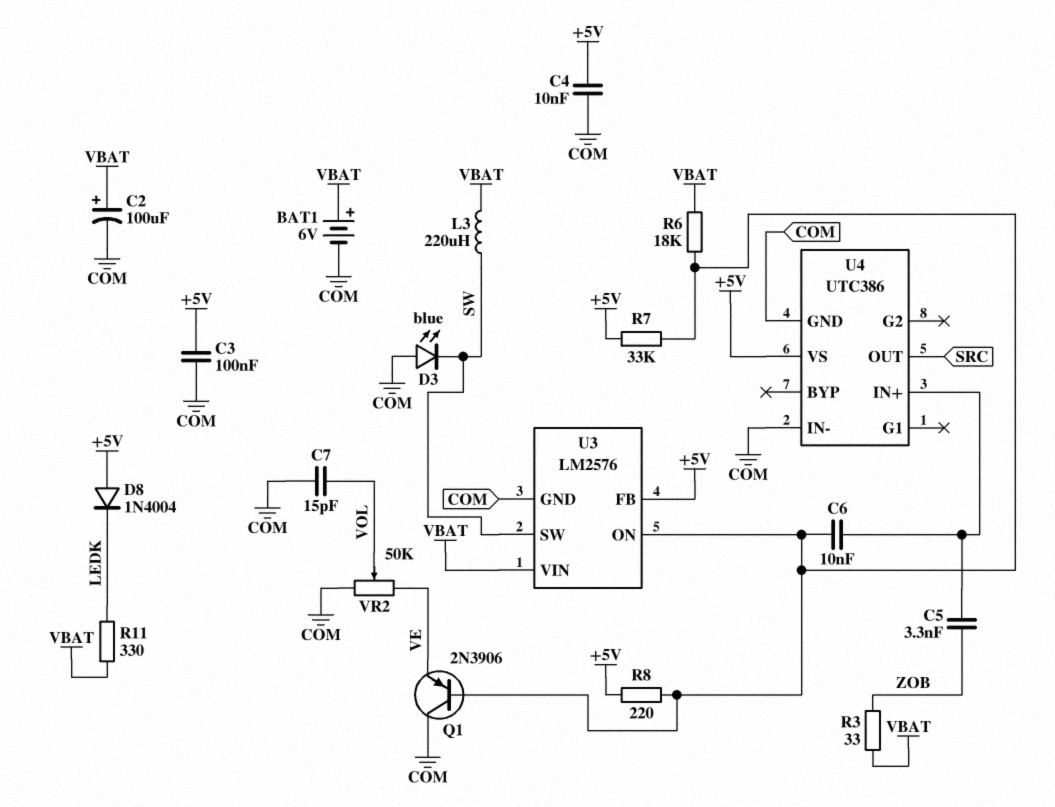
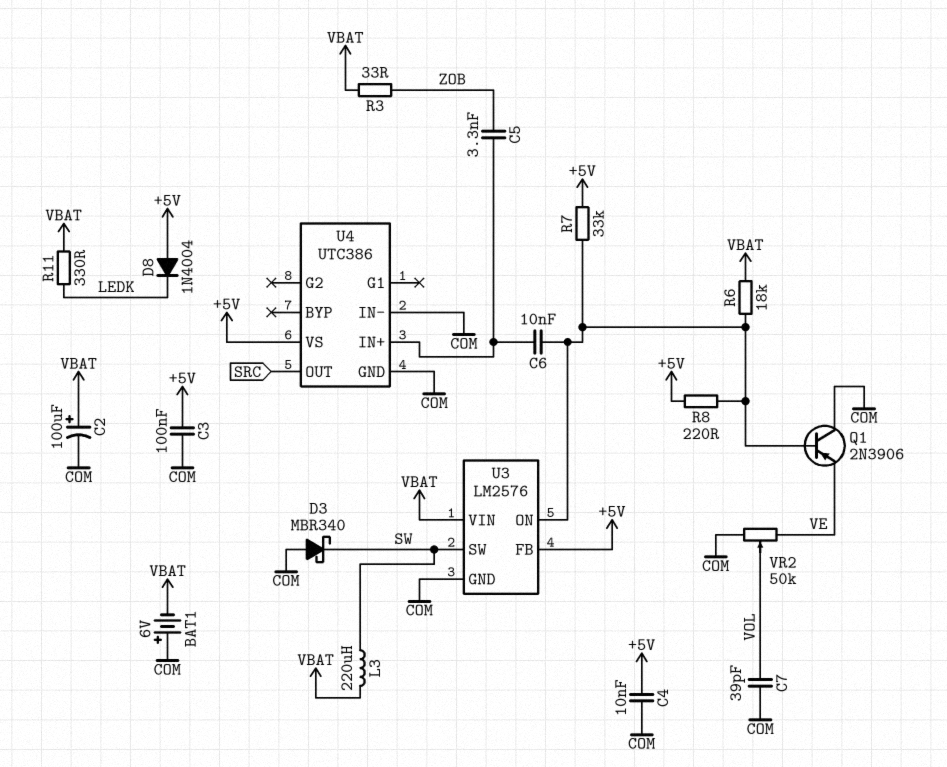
BAT1: 6V (plus VBAT, minus COM) -> 6V (plus COM, minus VBAT)
C7: 15pF (COM, VOL) -> 39pF (COM, VOL)
D3: LED blue (A COM, K SW) -> schottky MBR340 (A COM, K SW)

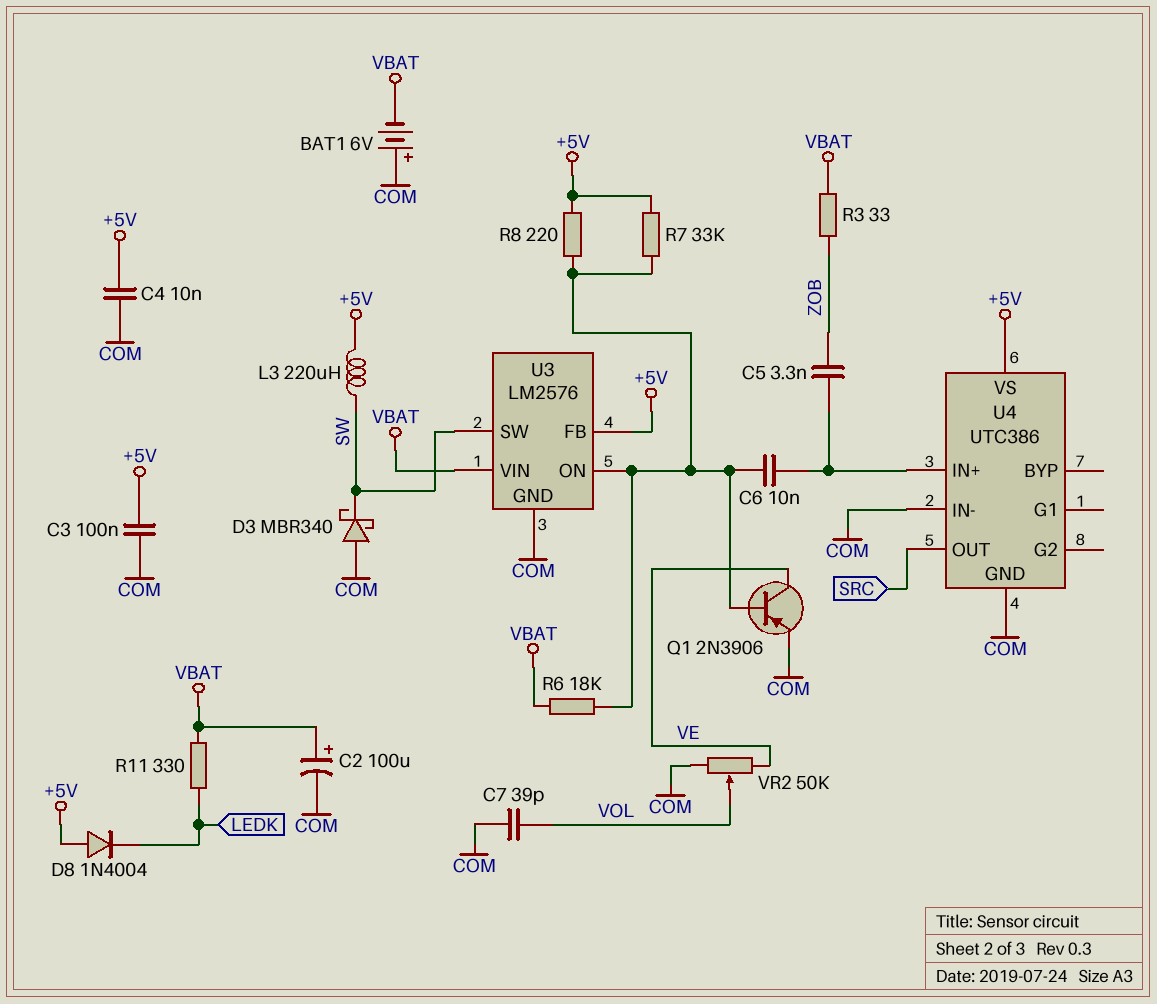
L3: 220uH (SW, VBAT) -> 220uH (+5V, SW)
Q1: PNP 2N3906 (B U3/ON, C COM, E VE) -> PNP 2N3906 (B U3/ON, C VE, E COM)

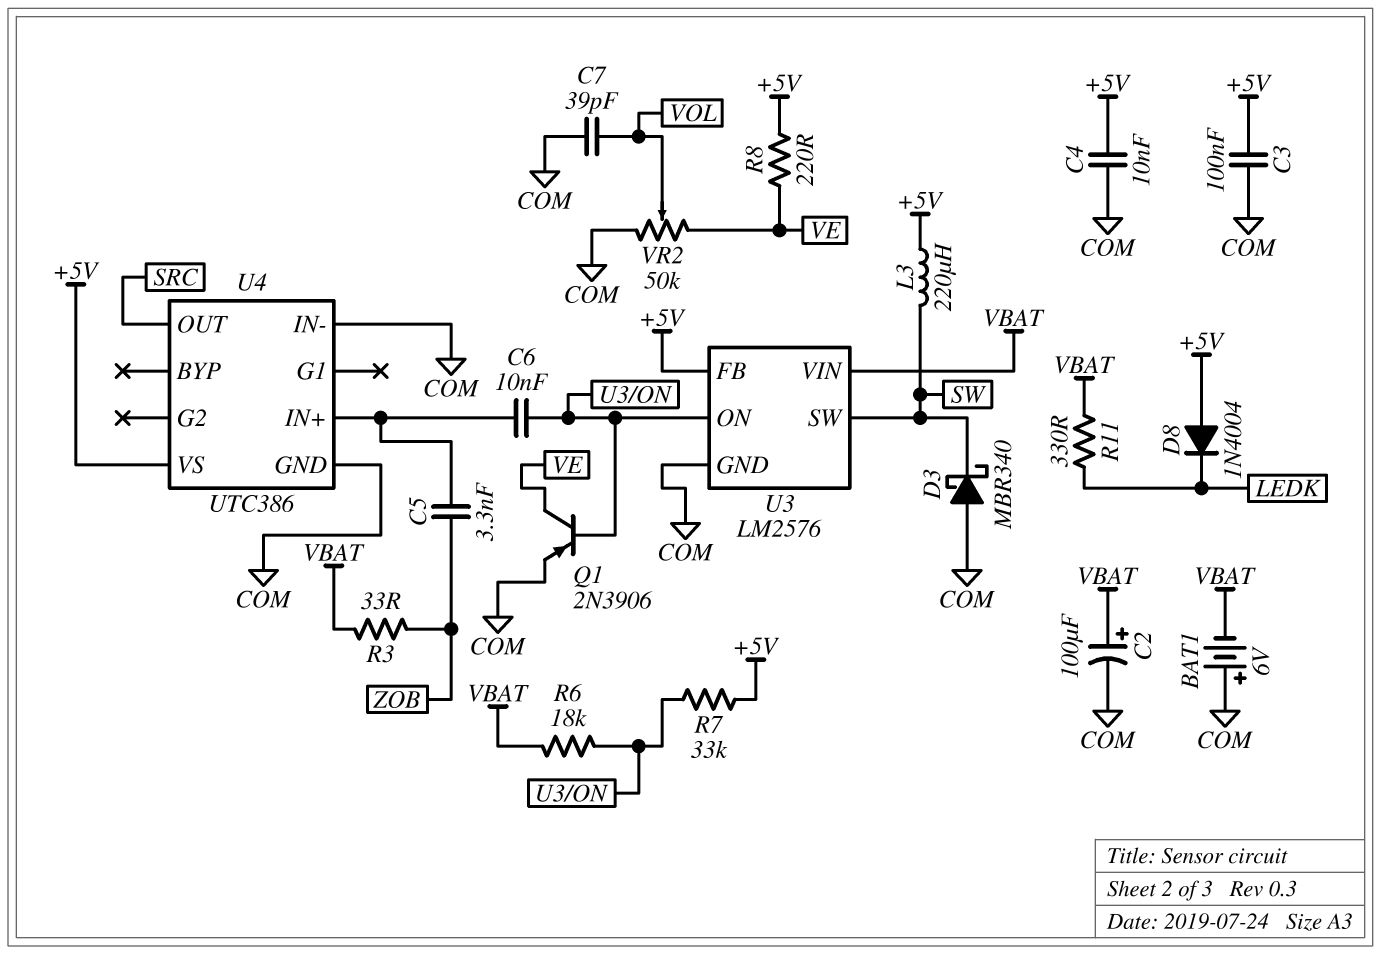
R8: 220 (+5V, U3/ON) -> 220 (+5V, VE)

